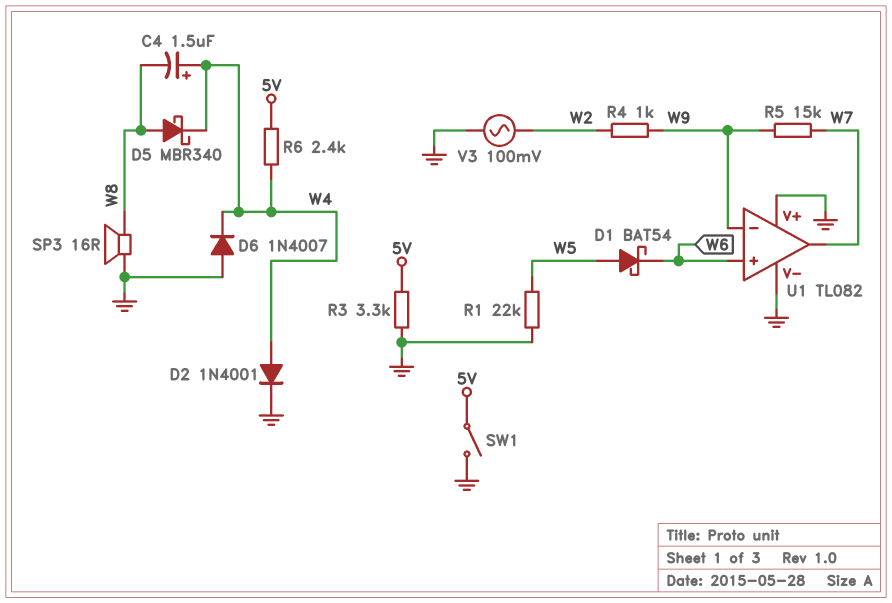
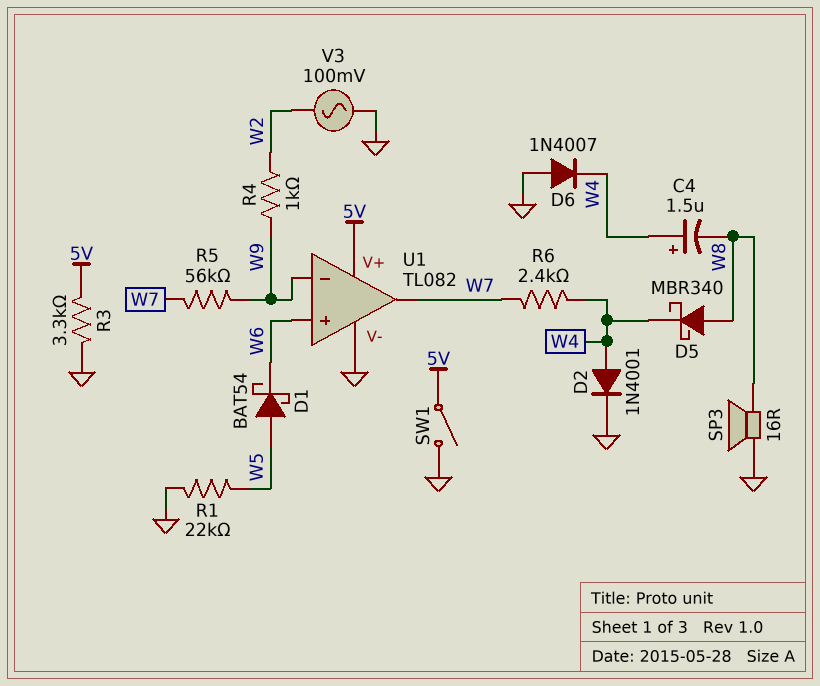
R5: 15k (W7, W9) -> 56k (W7, W9)
R6: 2.4k (5V, W4) -> 2.4k (W4, W7)
U1 pin V+: GND -> 5V

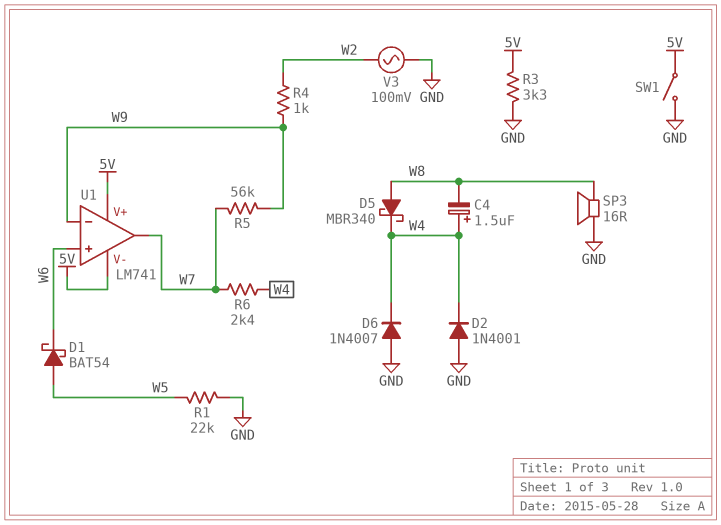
D2: diode 1N4001 (A W4, K GND) -> diode 1N4001 (A GND, K W4)
U1: TL082 -> LM741
U1 pin V-: GND -> 5V

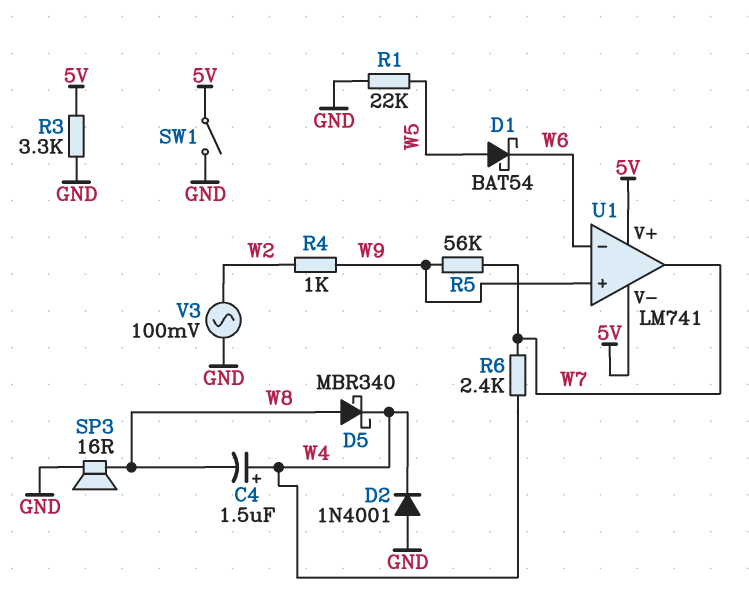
D6: diode 1N4007 (A GND, K W4) -> none
U1 pin in+: W6 -> W9
U1 pin in-: W9 -> W6

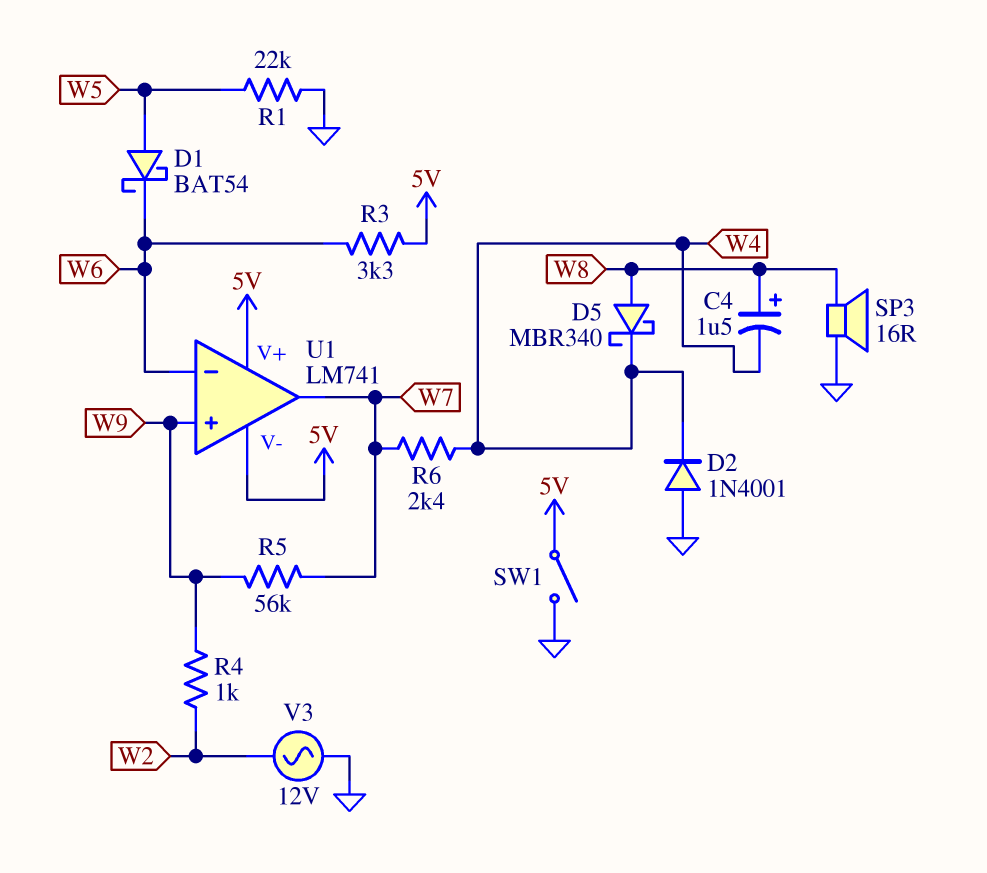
C4: 1.5uF (plus W4, minus W8) -> 1.5uF (plus W8, minus W4)
R3: 3.3k (5V, GND) -> 3.3k (5V, W6)
V3: AC 100mV (GND, W2) -> AC 12V (GND, W2)

